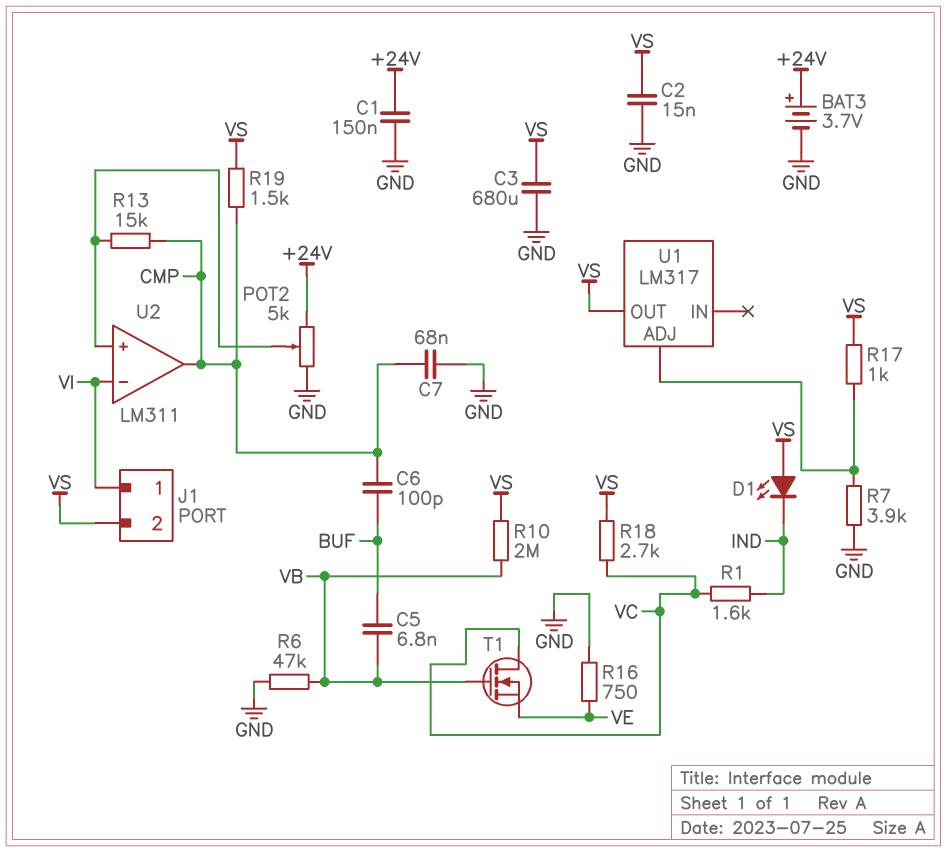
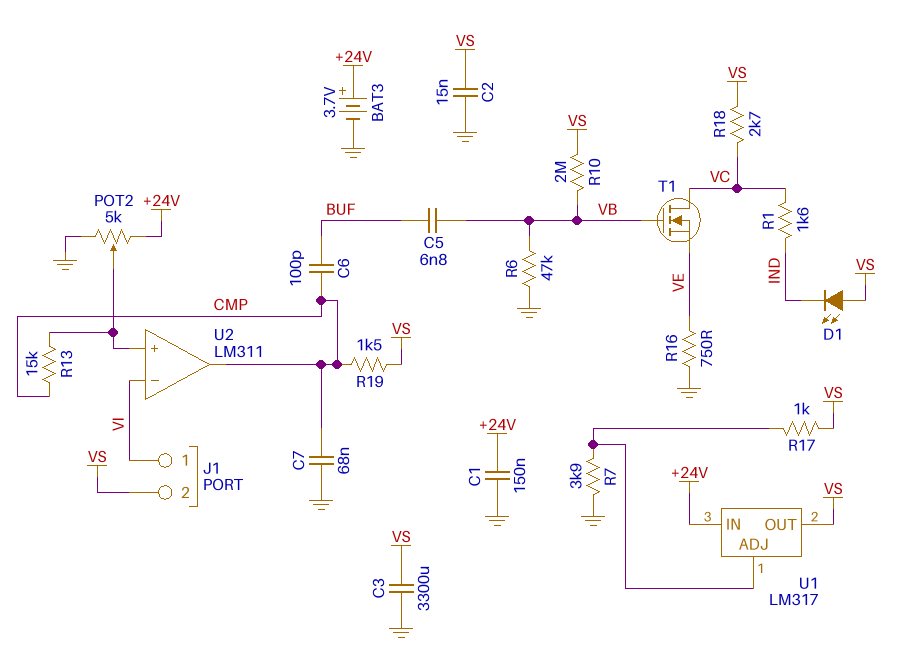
C3: 680uF (GND, VS) -> 3300uF (GND, VS)
U1 pin IN: none -> +24V

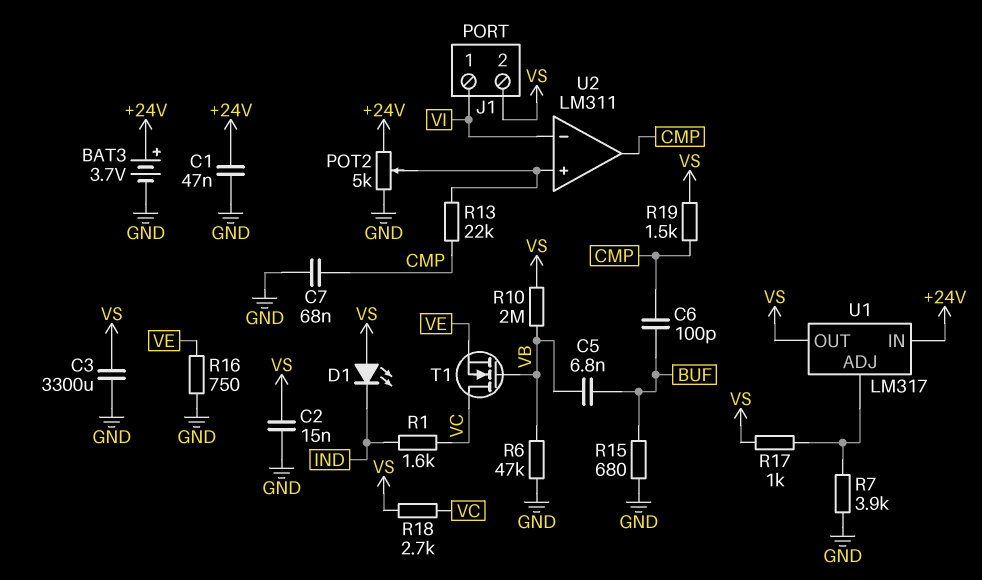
C1: 150nF (+24V, GND) -> 47nF (+24V, GND)
R13: 15k (CMP, U2/in+) -> 22k (CMP, U2/in+)
R15: none -> 680 (BUF, GND)

